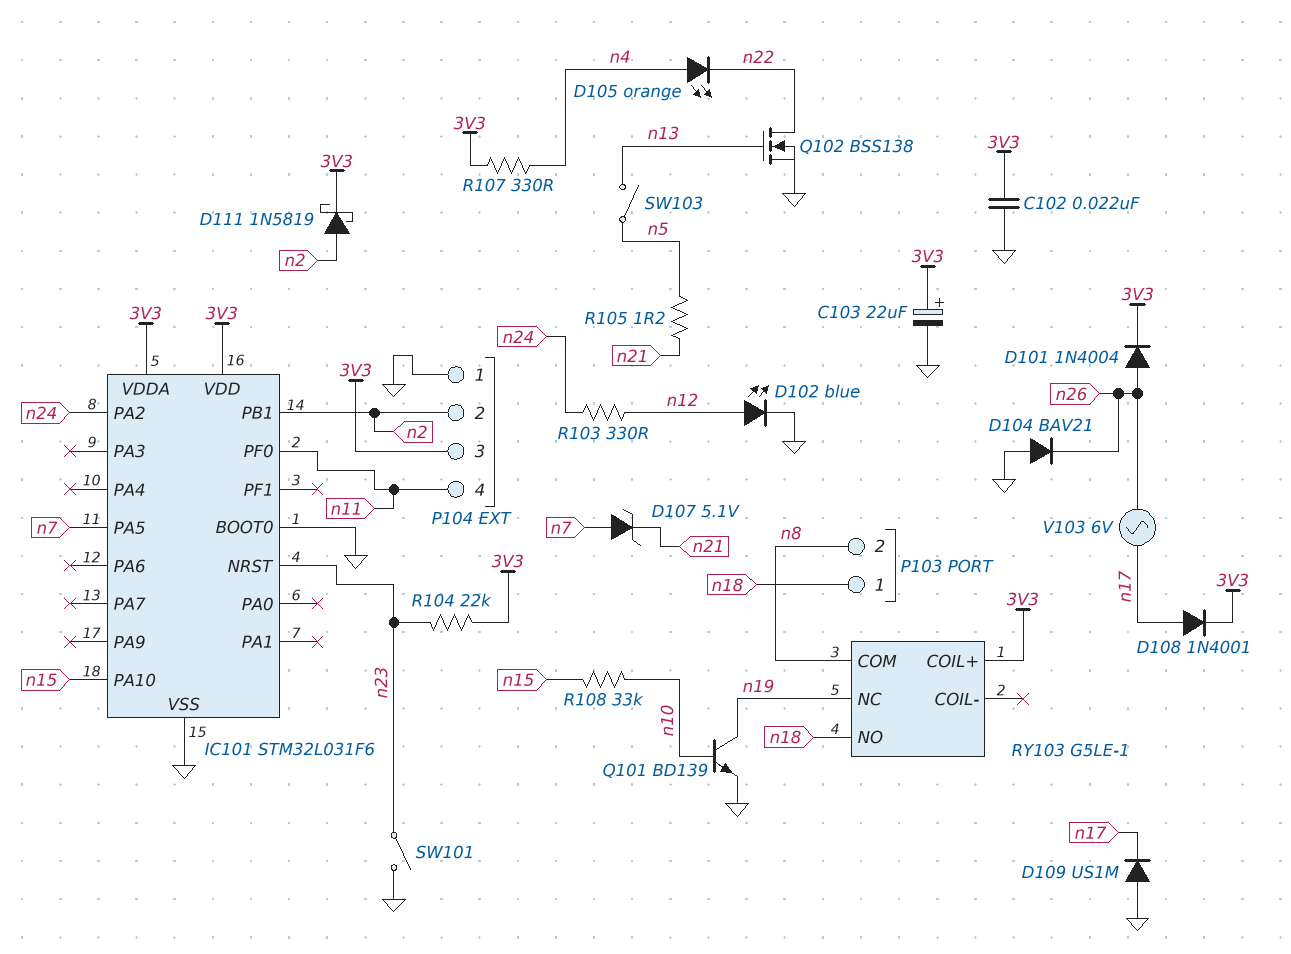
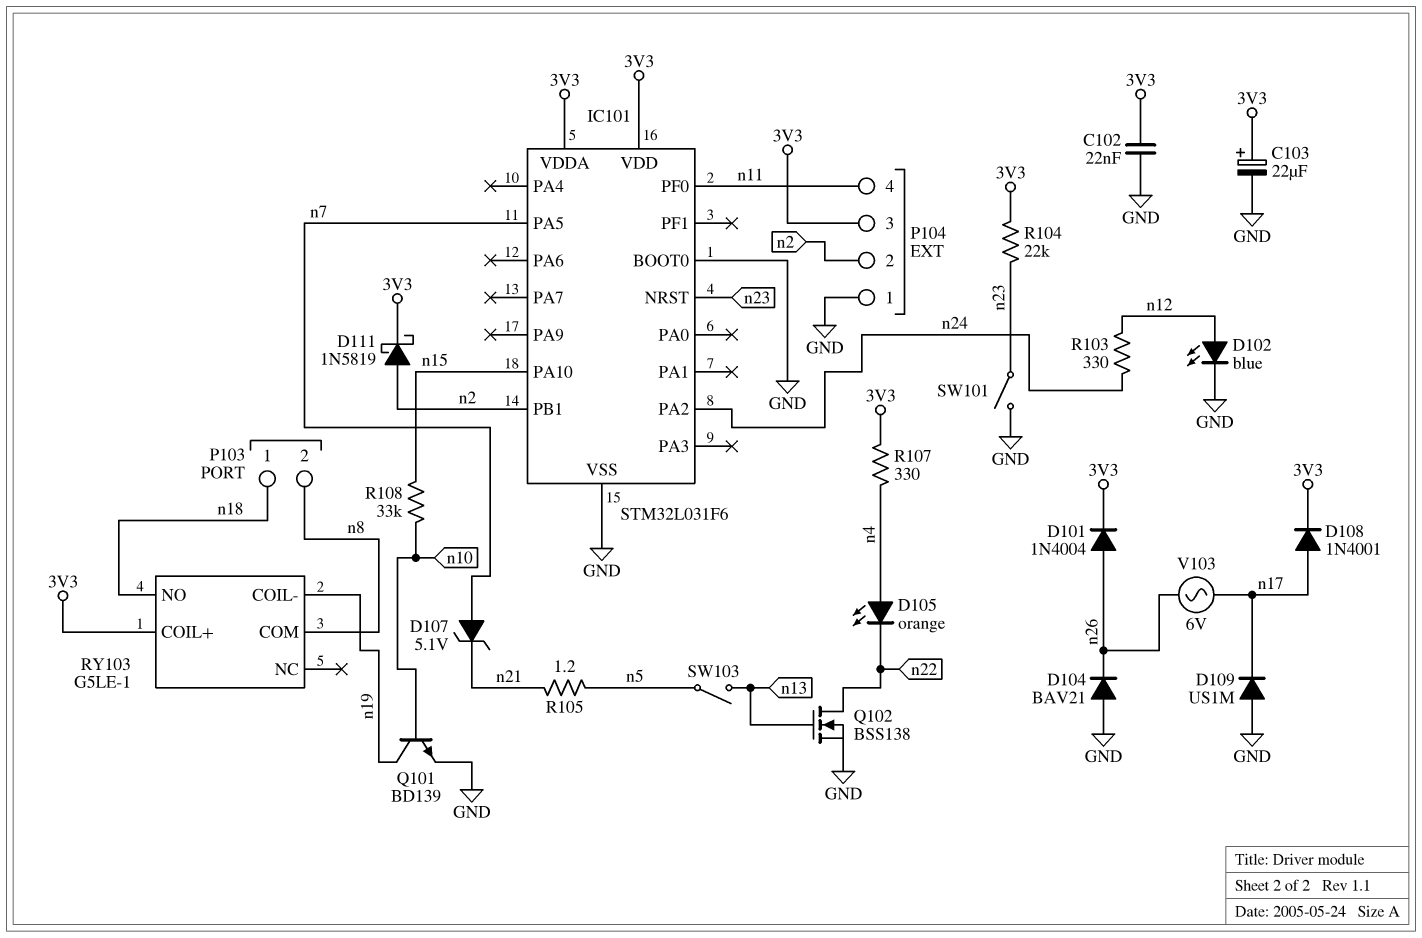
RY103 pin COIL-: none -> n19
RY103 pin NC: n19 -> none

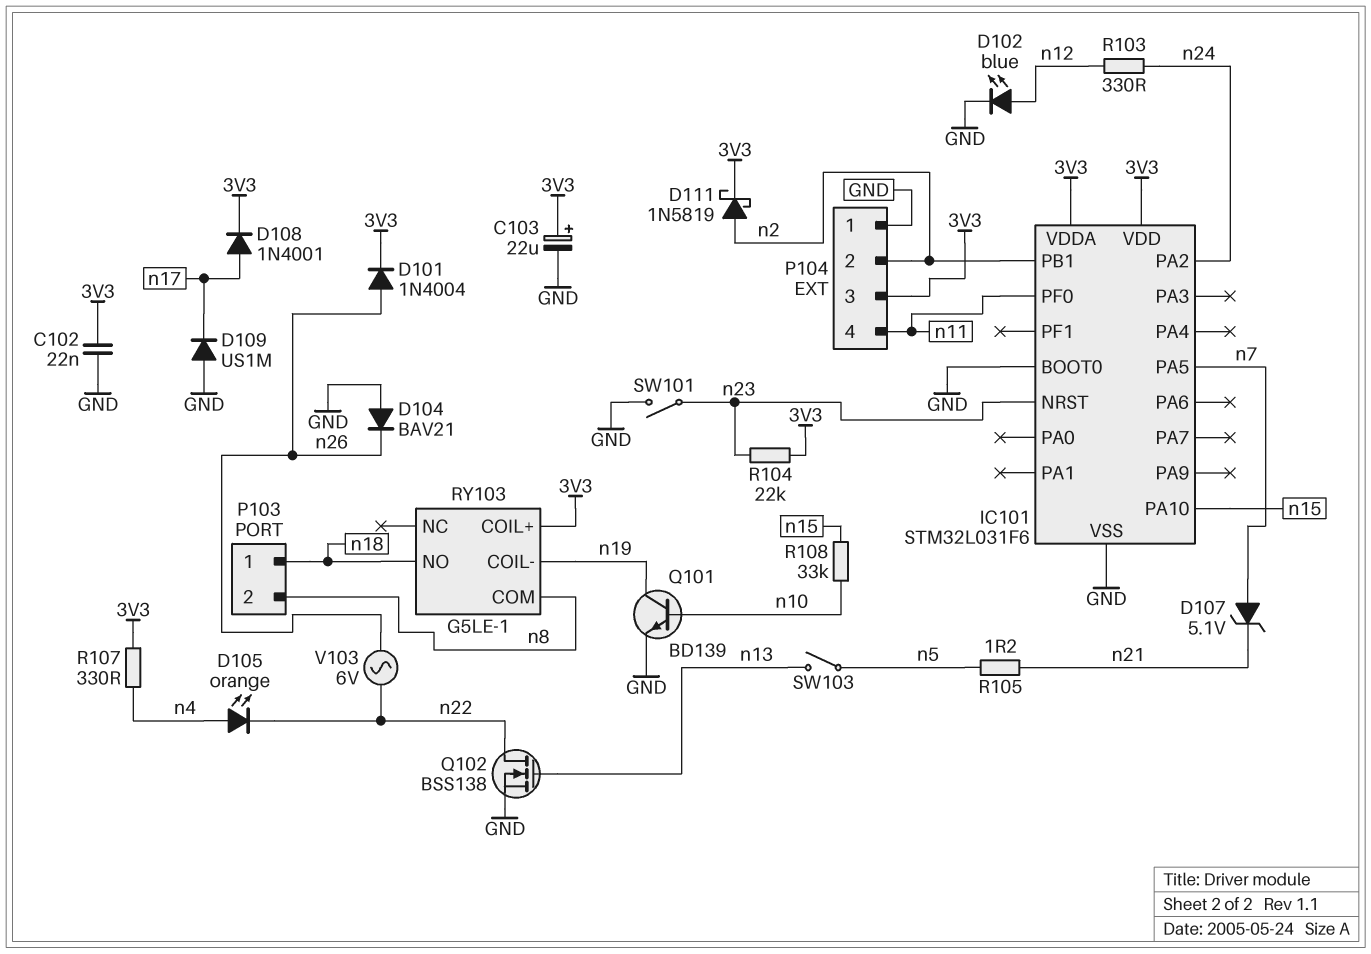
V103: AC 6V (n17, n26) -> AC 6V (n22, n26)

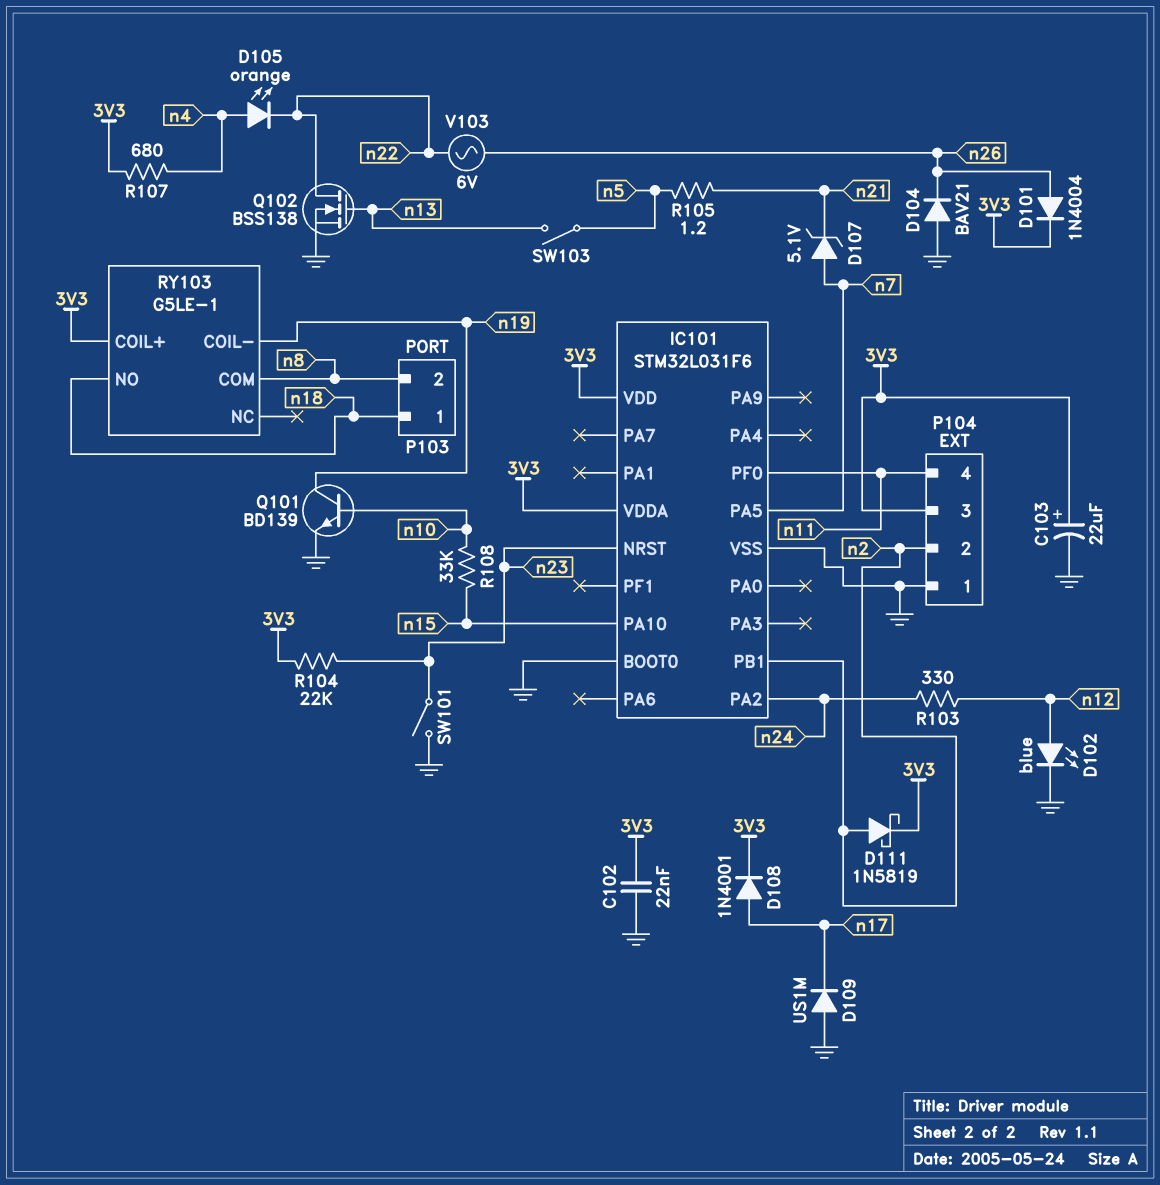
R107: 330 (3V3, n4) -> 680 (3V3, n4)

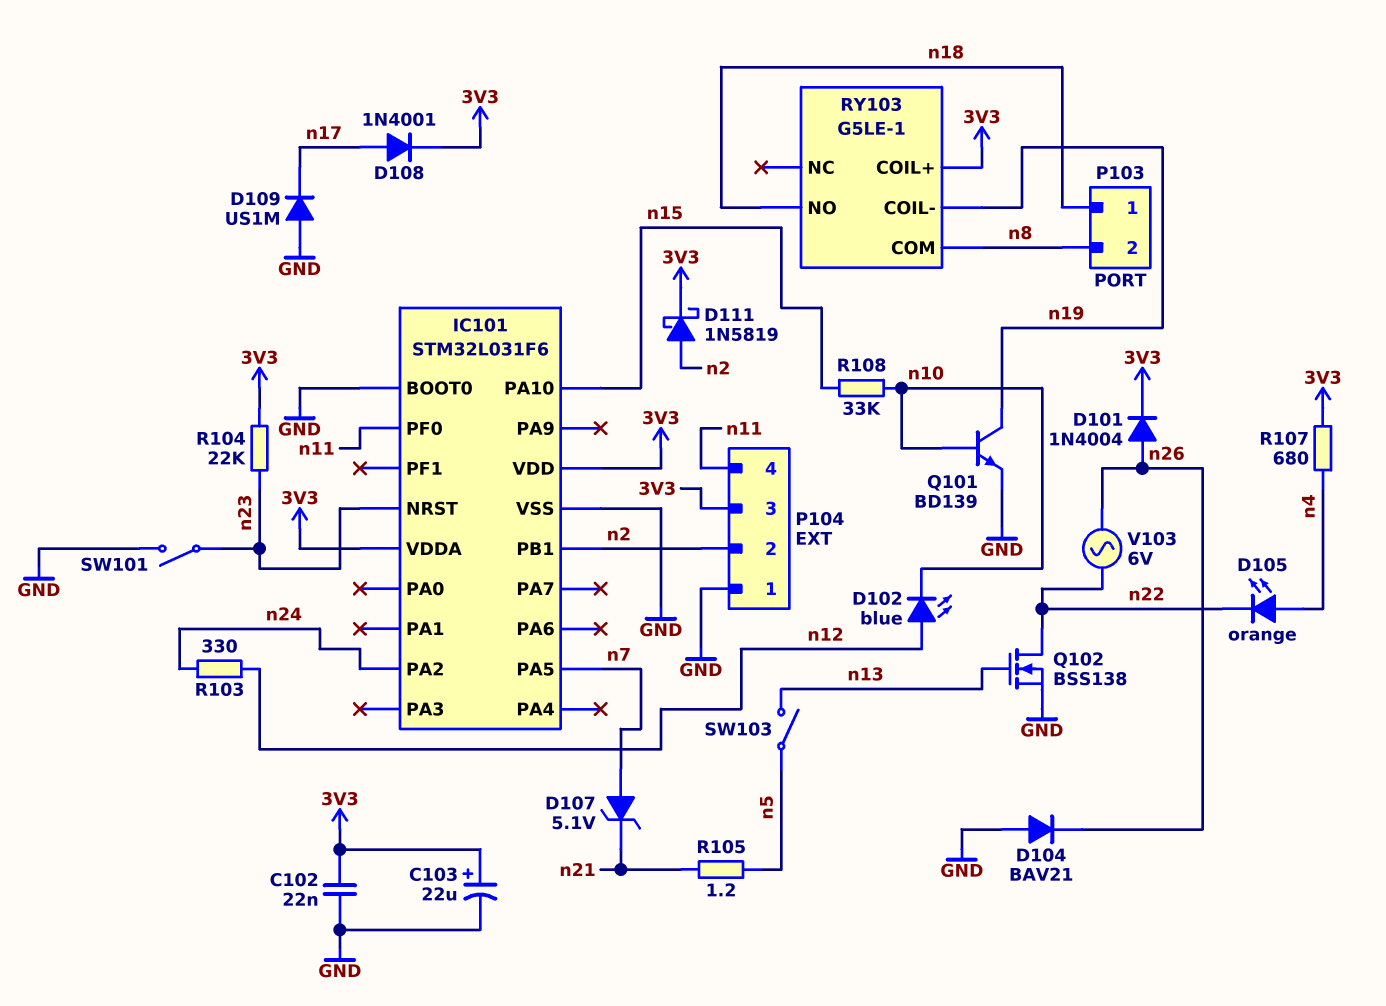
D102: LED blue (A n12, K GND) -> LED blue (A n12, K n10)

